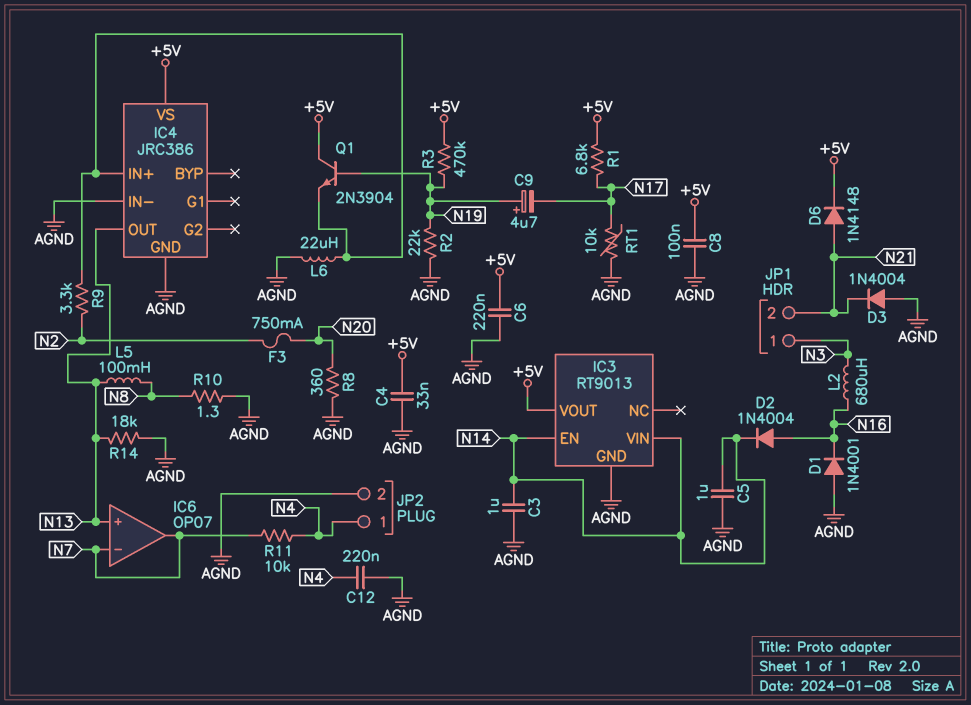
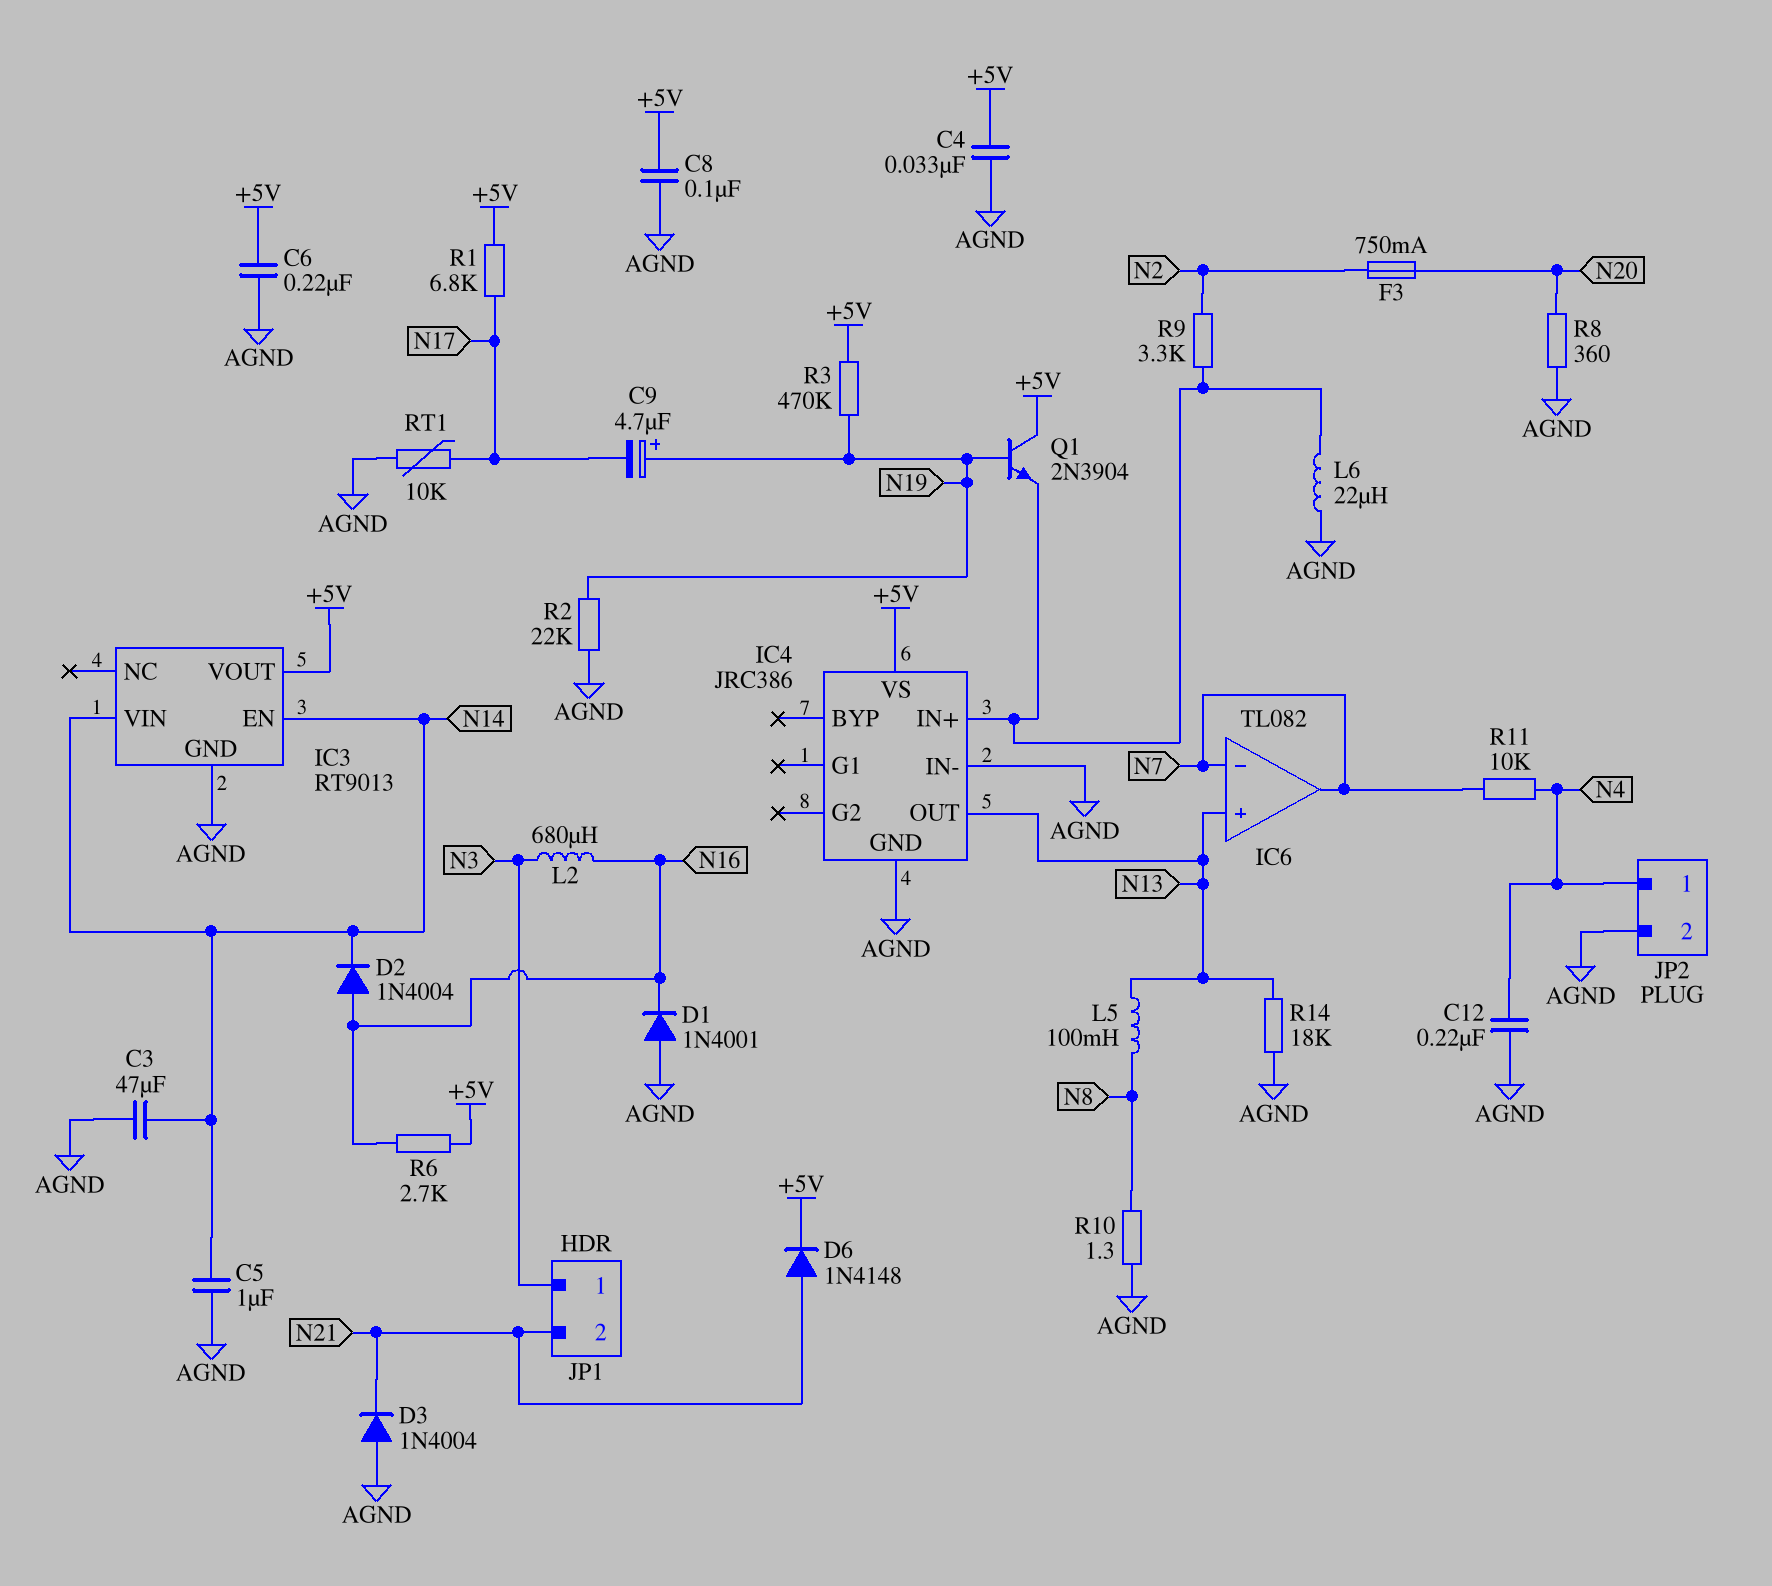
C3: 1uF (AGND, N14) -> 47uF (AGND, N14)
IC6: OP07 -> TL082
R6: none -> 2.7k (+5V, N16)

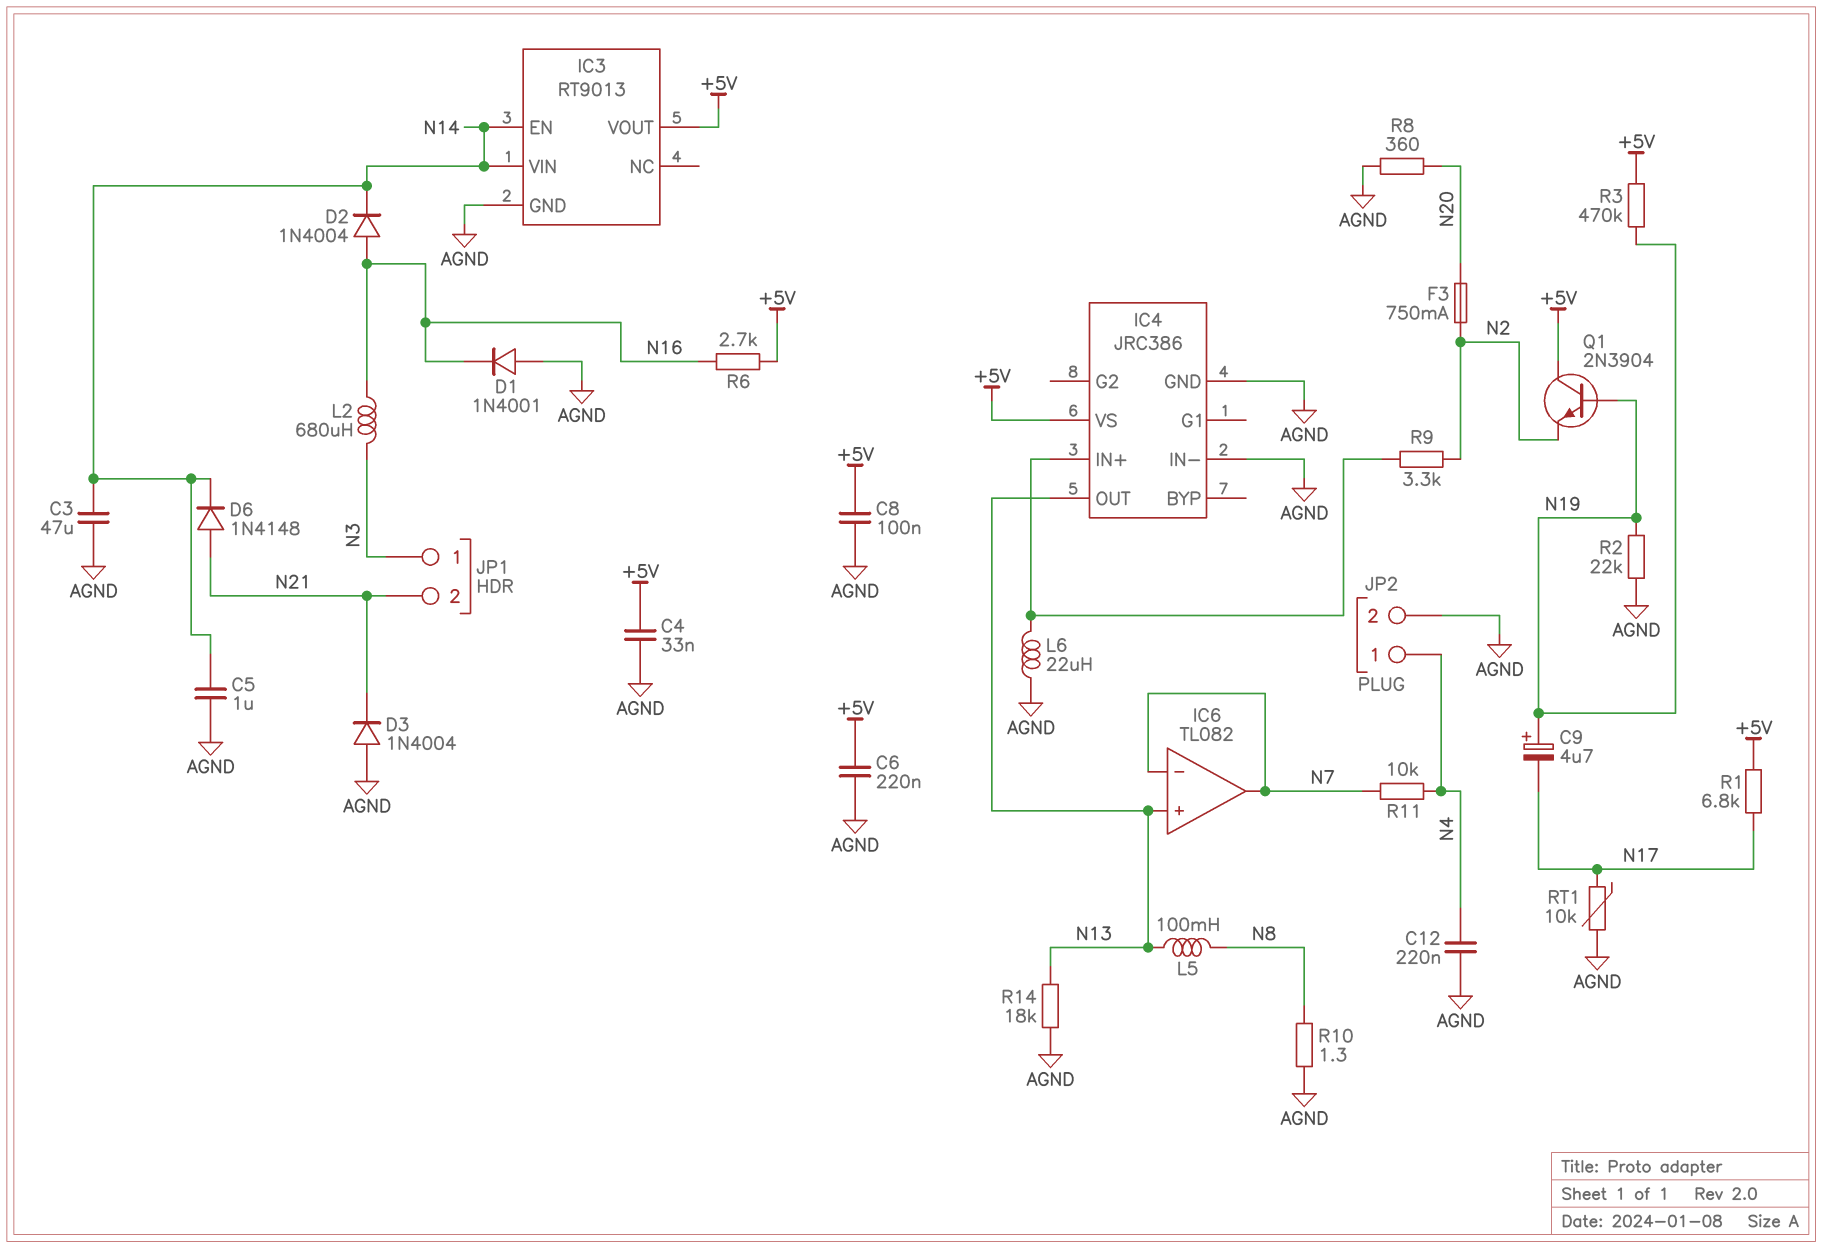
D6: diode 1N4148 (A N21, K +5V) -> diode 1N4148 (A N21, K N14)
Q1: NPN 2N3904 (B N19, C +5V, E IC4/IN+) -> NPN 2N3904 (B N19, C +5V, E N2)

